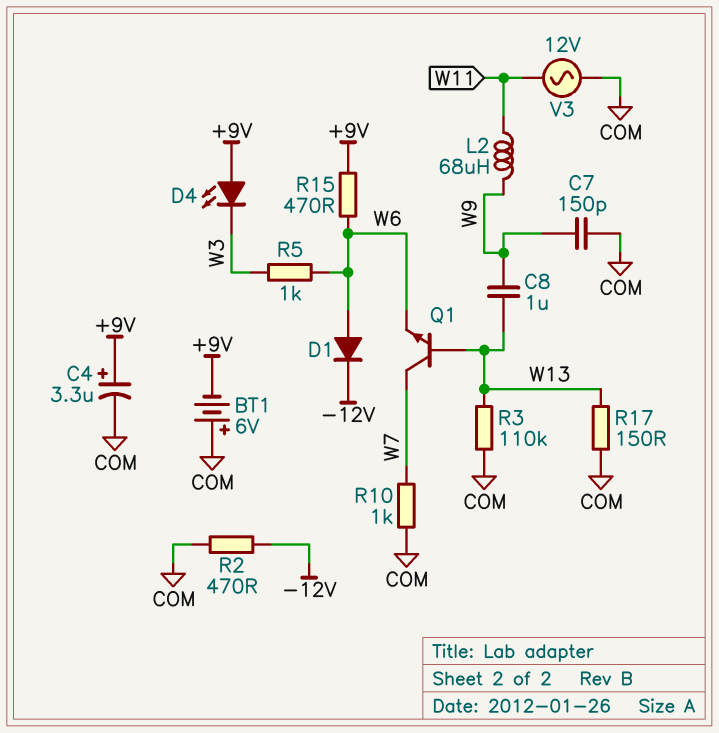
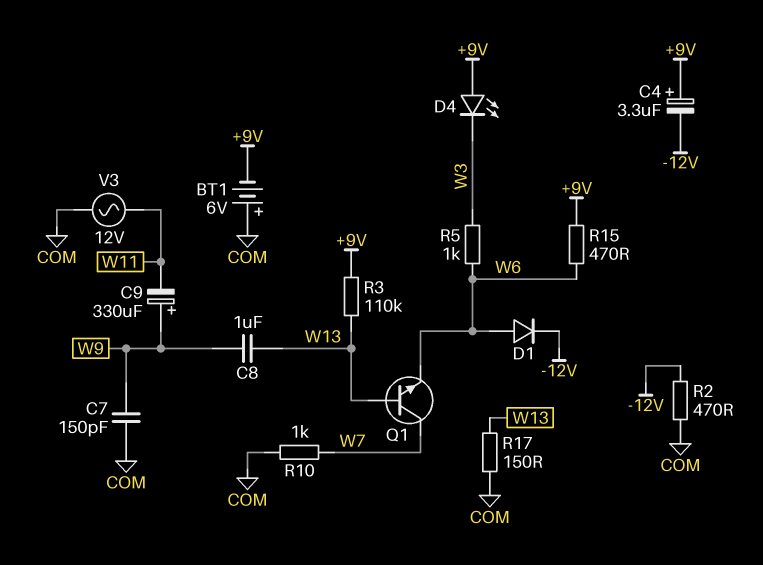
C4: 3.3uF (plus +9V, minus COM) -> 3.3uF (plus +9V, minus -12V)
C9: none -> 330uF (plus W9, minus W11)
L2: 68uH (W9, W11) -> none
R3: 110k (COM, W13) -> 110k (+9V, W13)

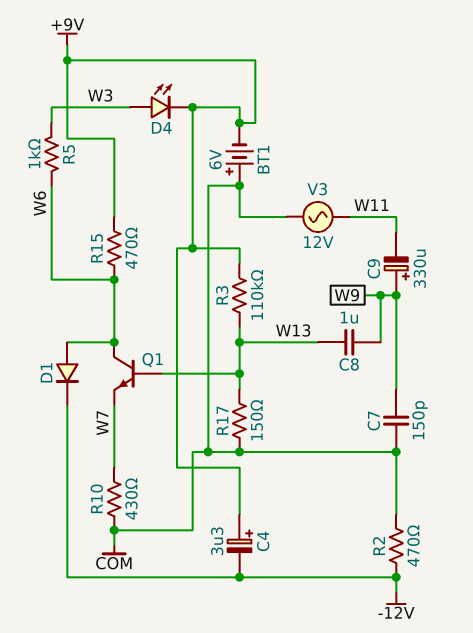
D4: LED (A +9V, K W3) -> LED (A W3, K +9V)
Q1: NPN (B W13, C W7, E W6) -> NPN (B W13, C W6, E W7)
R10: 1k (COM, W7) -> 430 (COM, W7)

